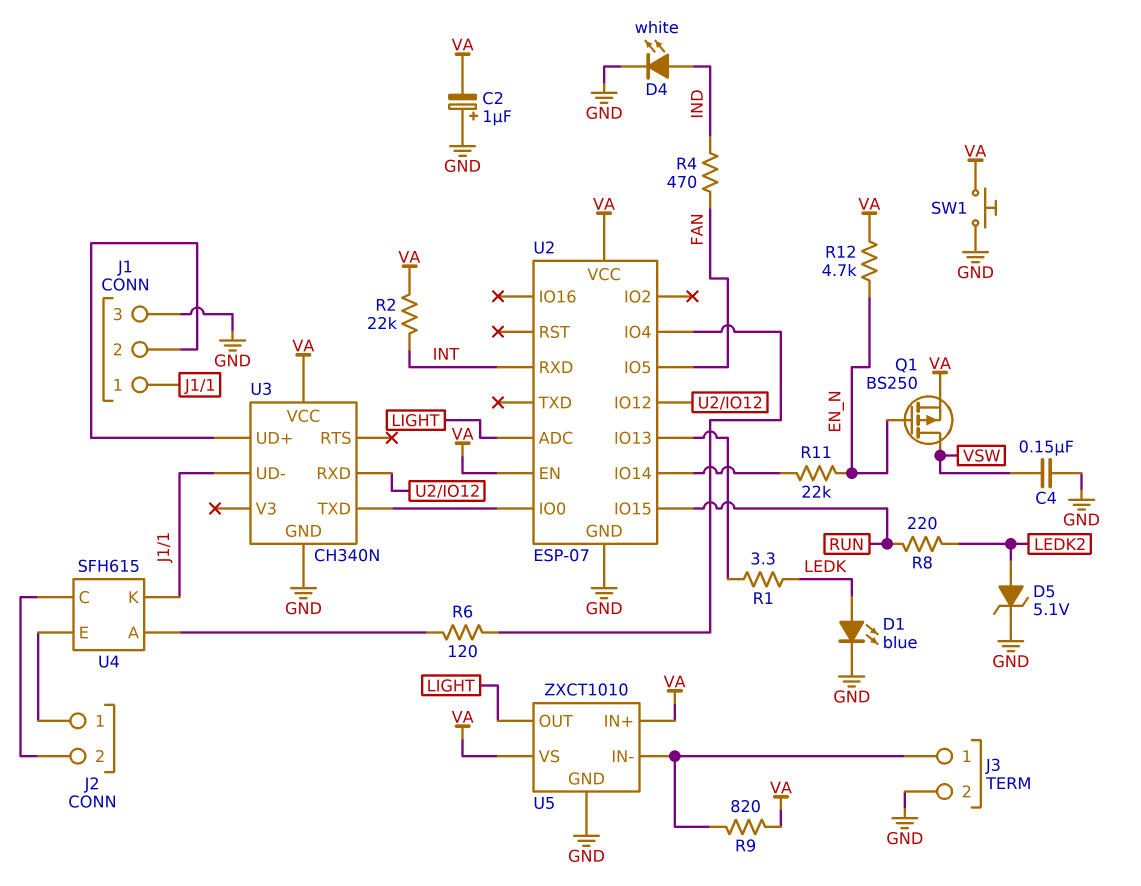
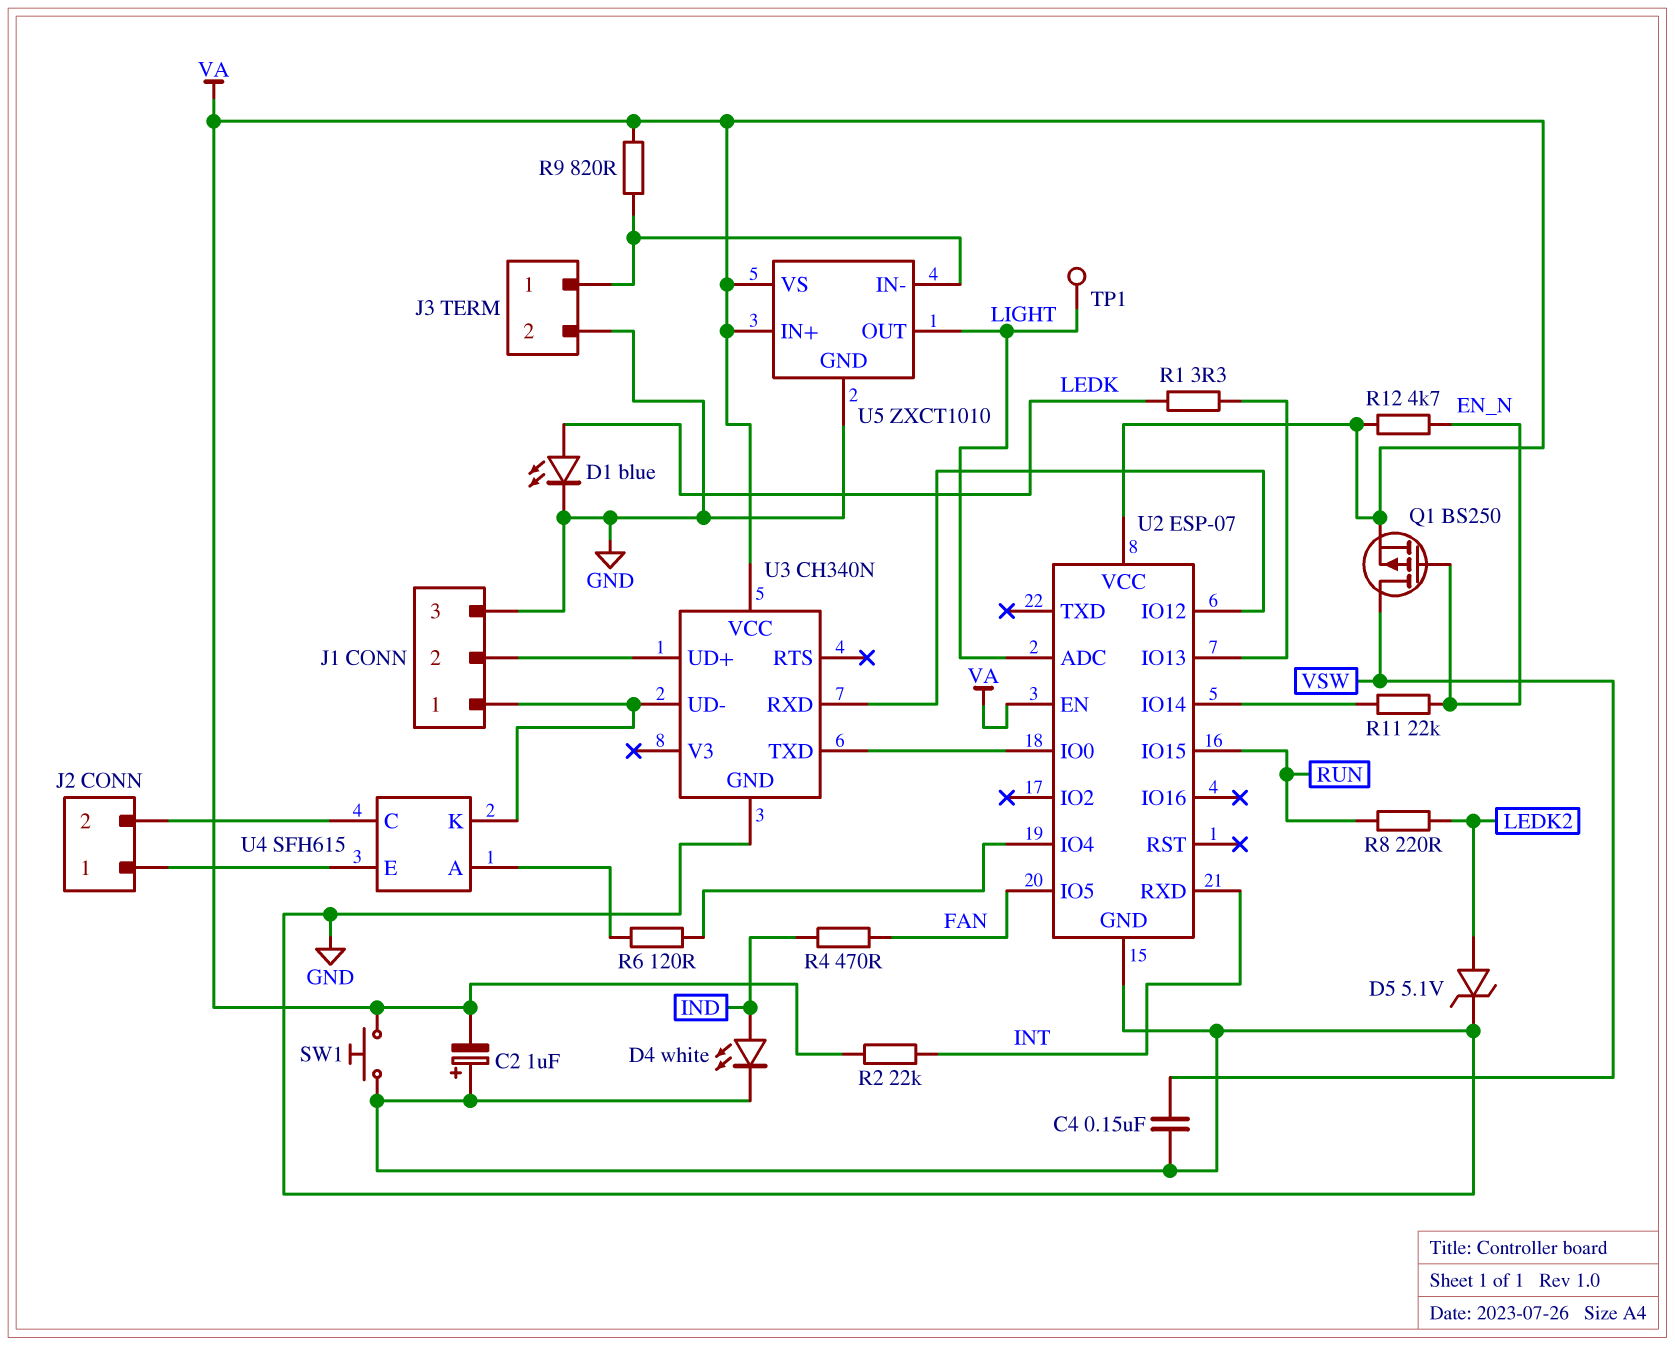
TP1: none -> test point (LIGHT)

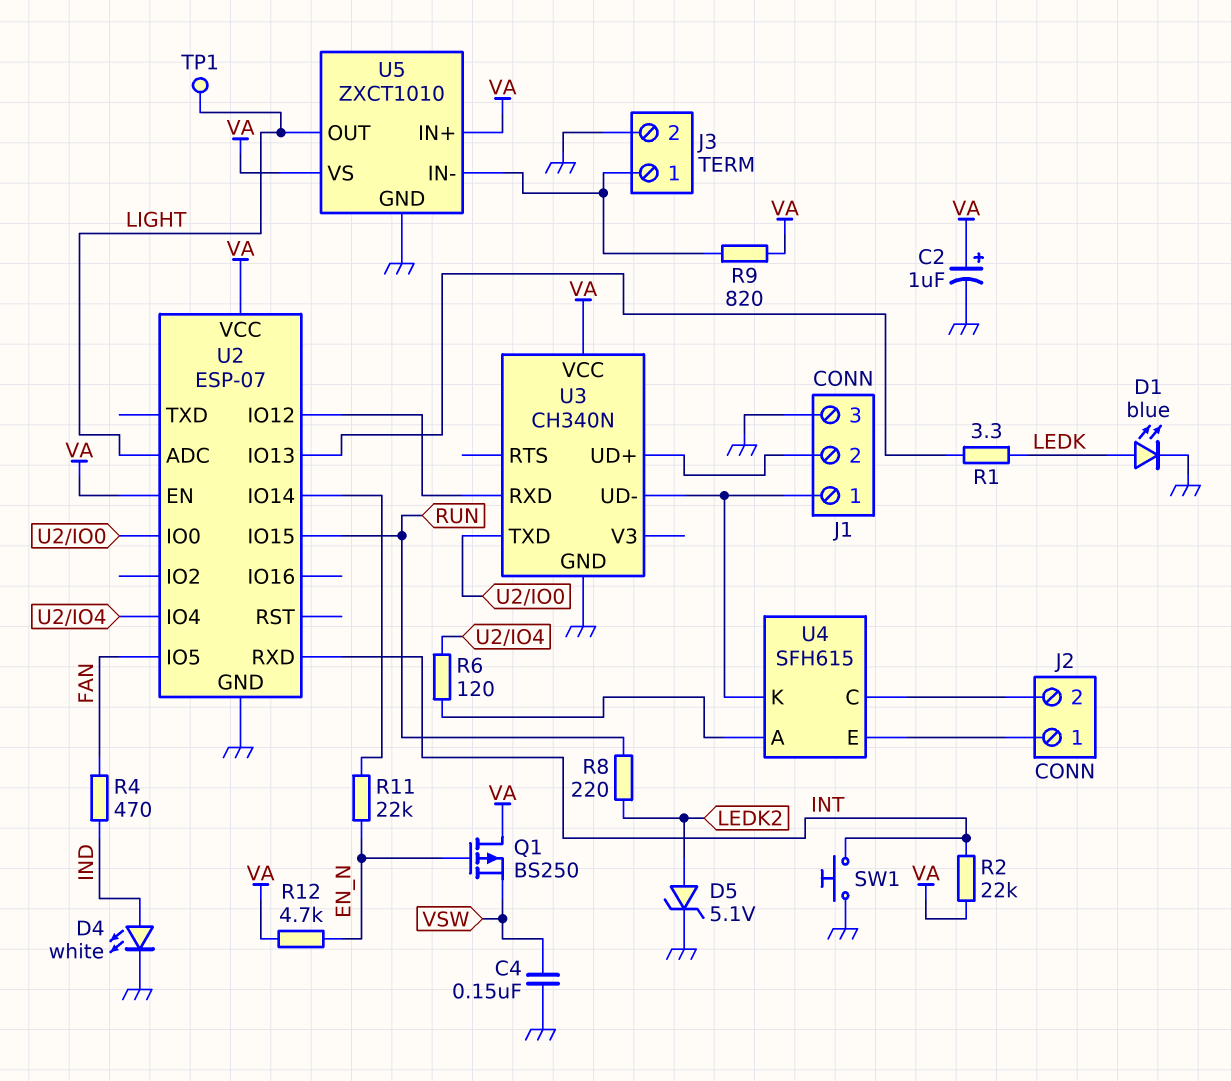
C2: 1uF (plus GND, minus VA) -> 1uF (plus VA, minus GND)
Q1: PMOS BS250 (G EN_N, D VSW, S VA) -> PMOS BS250 (G EN_N, D VA, S VSW)
SW1: button (GND, VA) -> button (GND, INT)

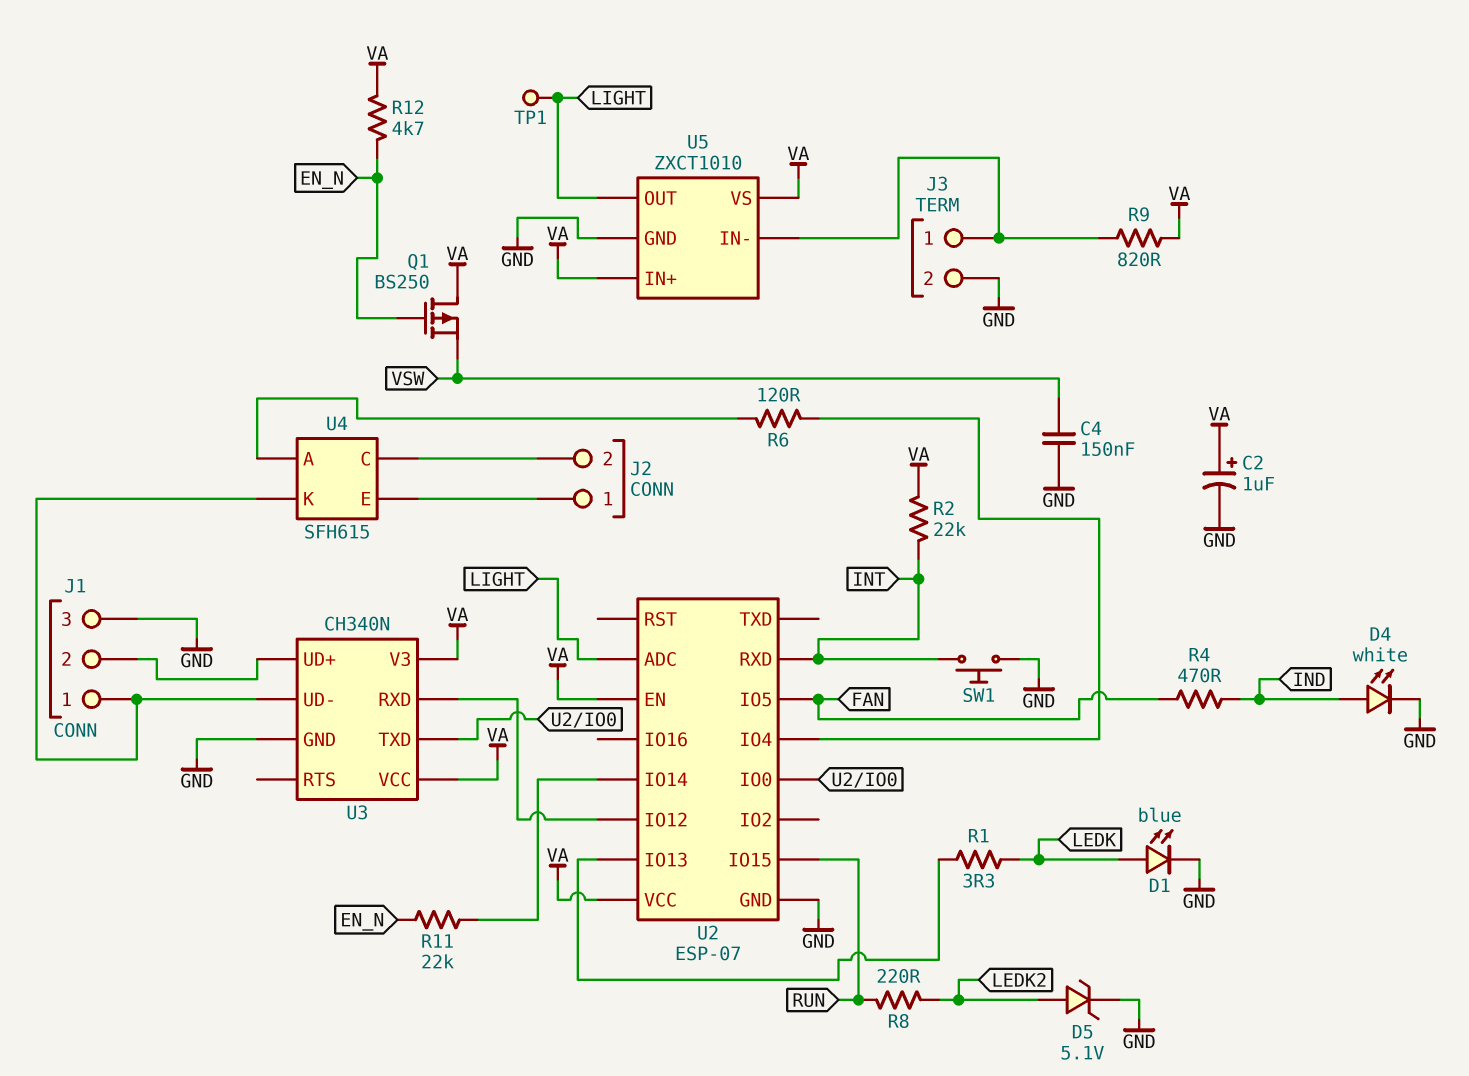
U3 pin V3: none -> VA

